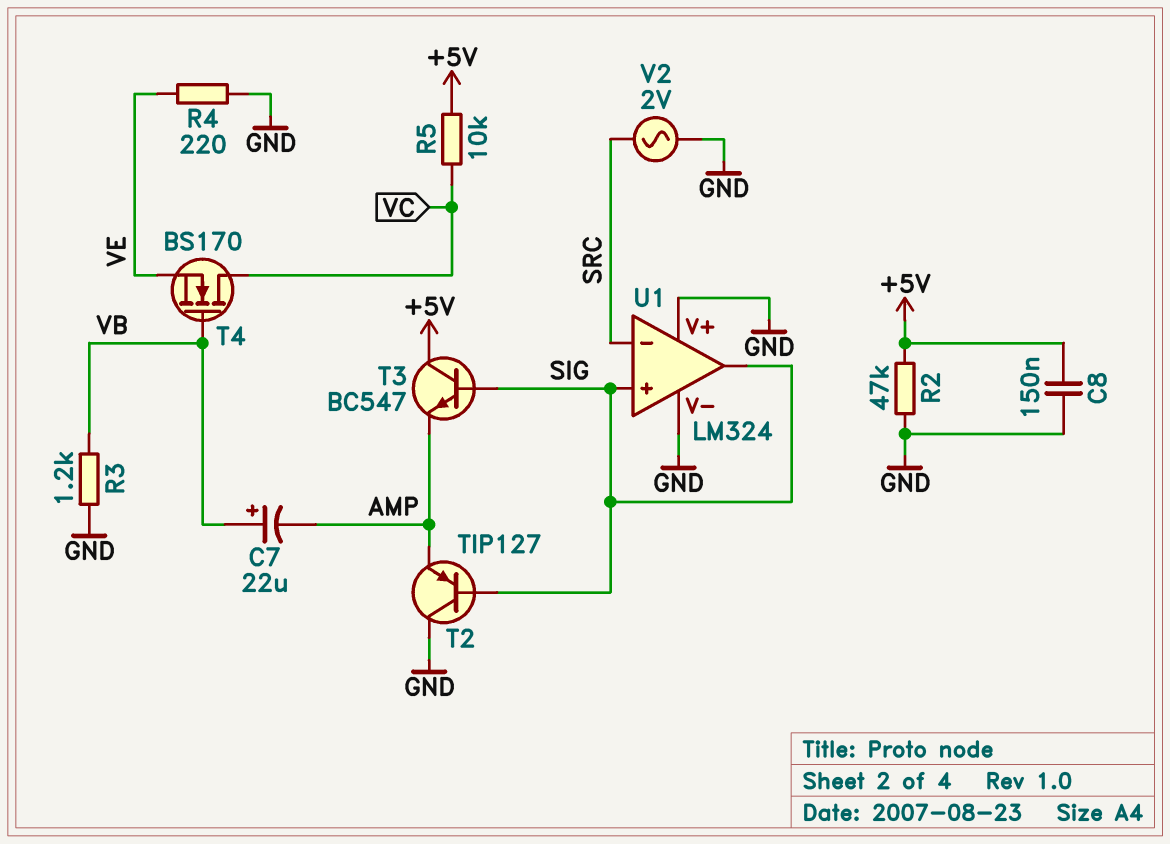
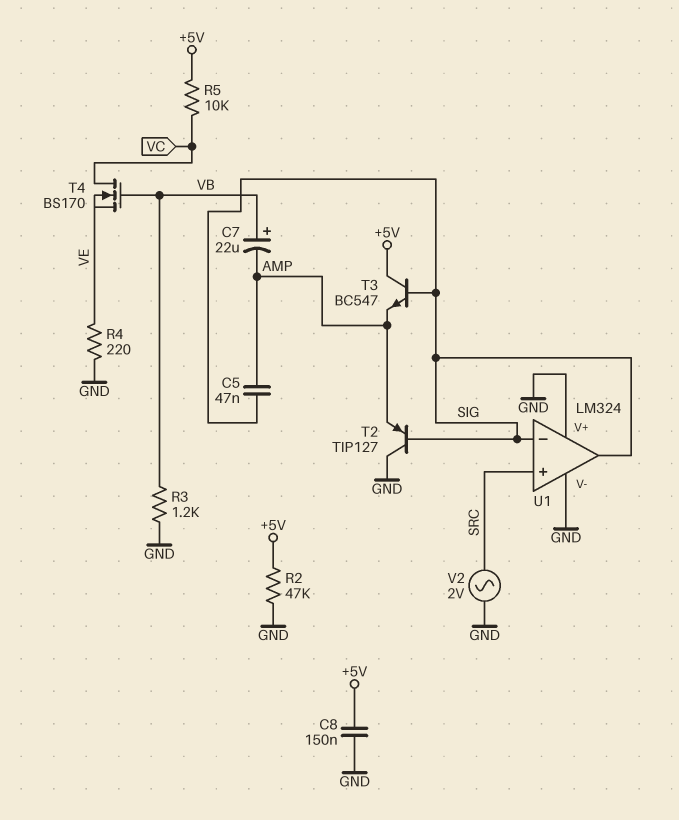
C5: none -> 47nF (AMP, SIG)
U1 pin in+: SIG -> SRC
U1 pin in-: SRC -> SIG

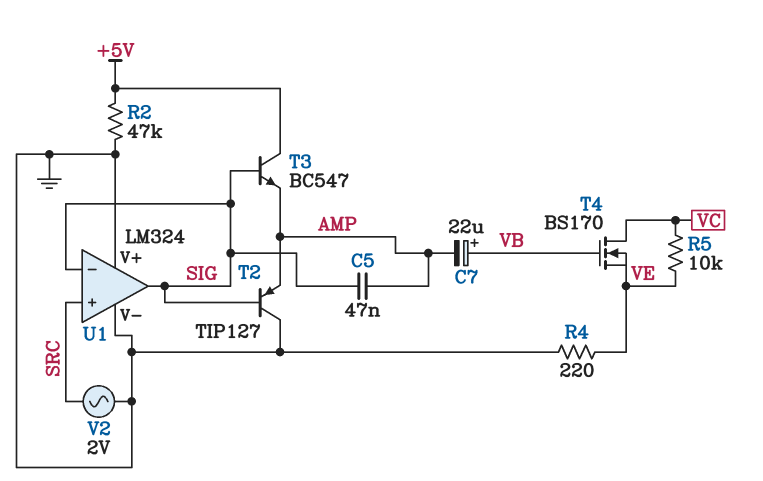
C8: 150nF (+5V, GND) -> none
R3: 1.2k (GND, VB) -> none
R5: 10k (+5V, VC) -> 10k (VC, VE)

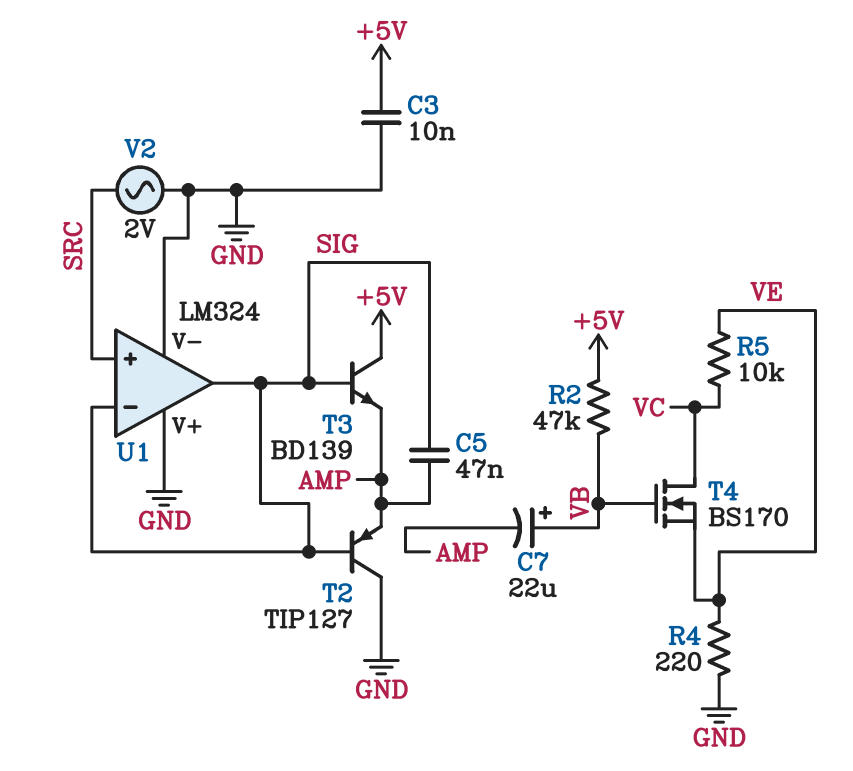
C3: none -> 10nF (+5V, GND)
R2: 47k (+5V, GND) -> 47k (+5V, VB)
T3: NPN BC547 (B SIG, C +5V, E AMP) -> NPN BD139 (B SIG, C +5V, E AMP)

